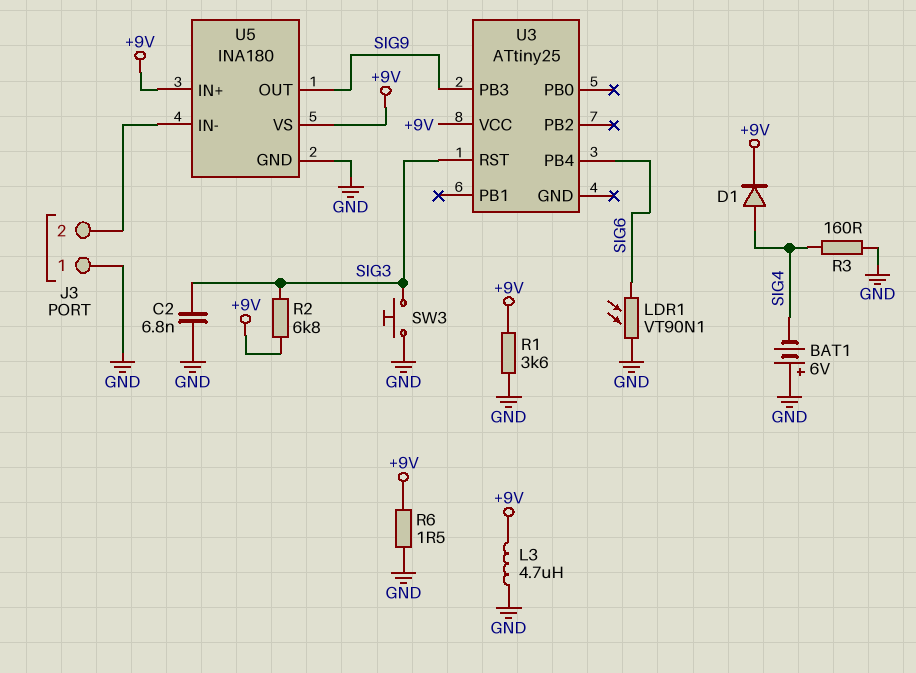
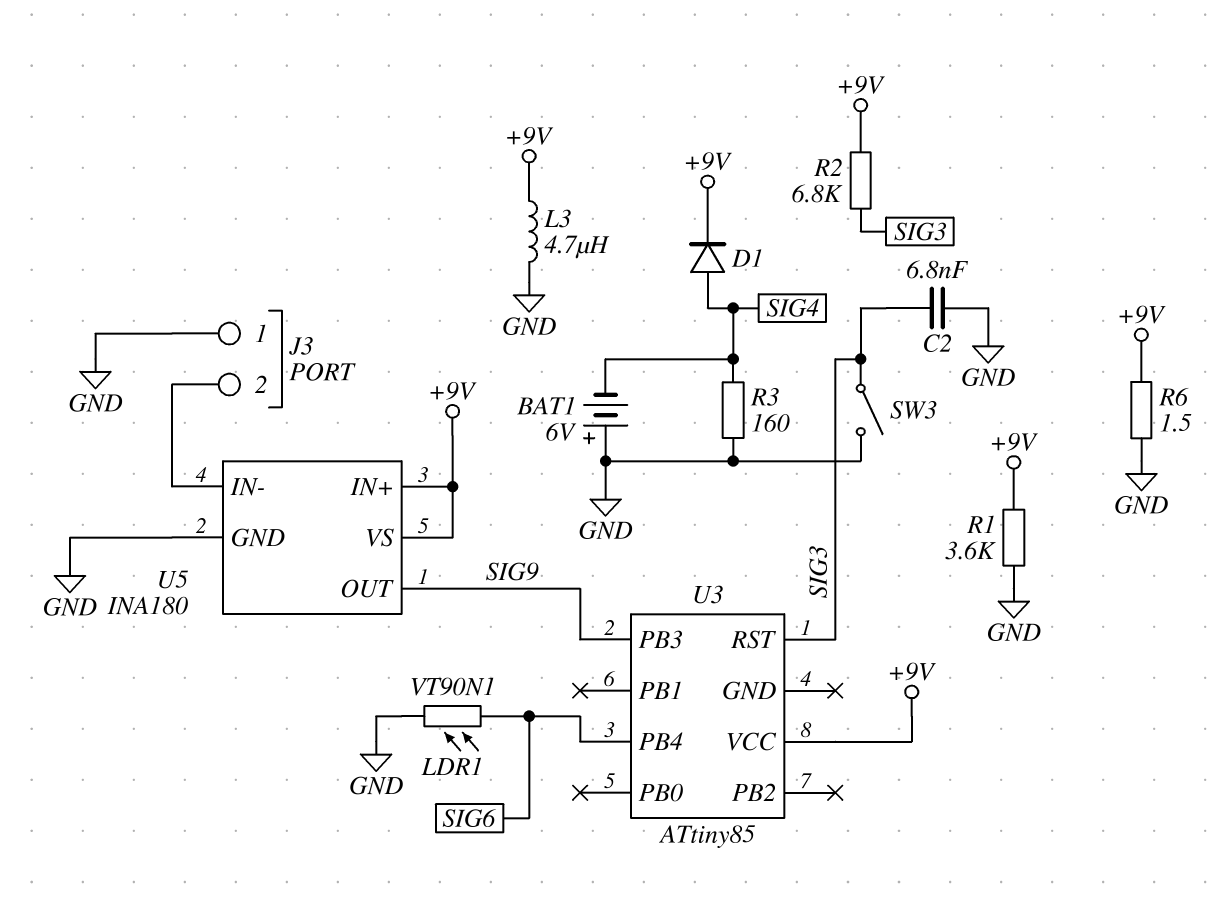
SW3: button (GND, SIG3) -> switch (GND, SIG3)
U3: ATtiny25 -> ATtiny85

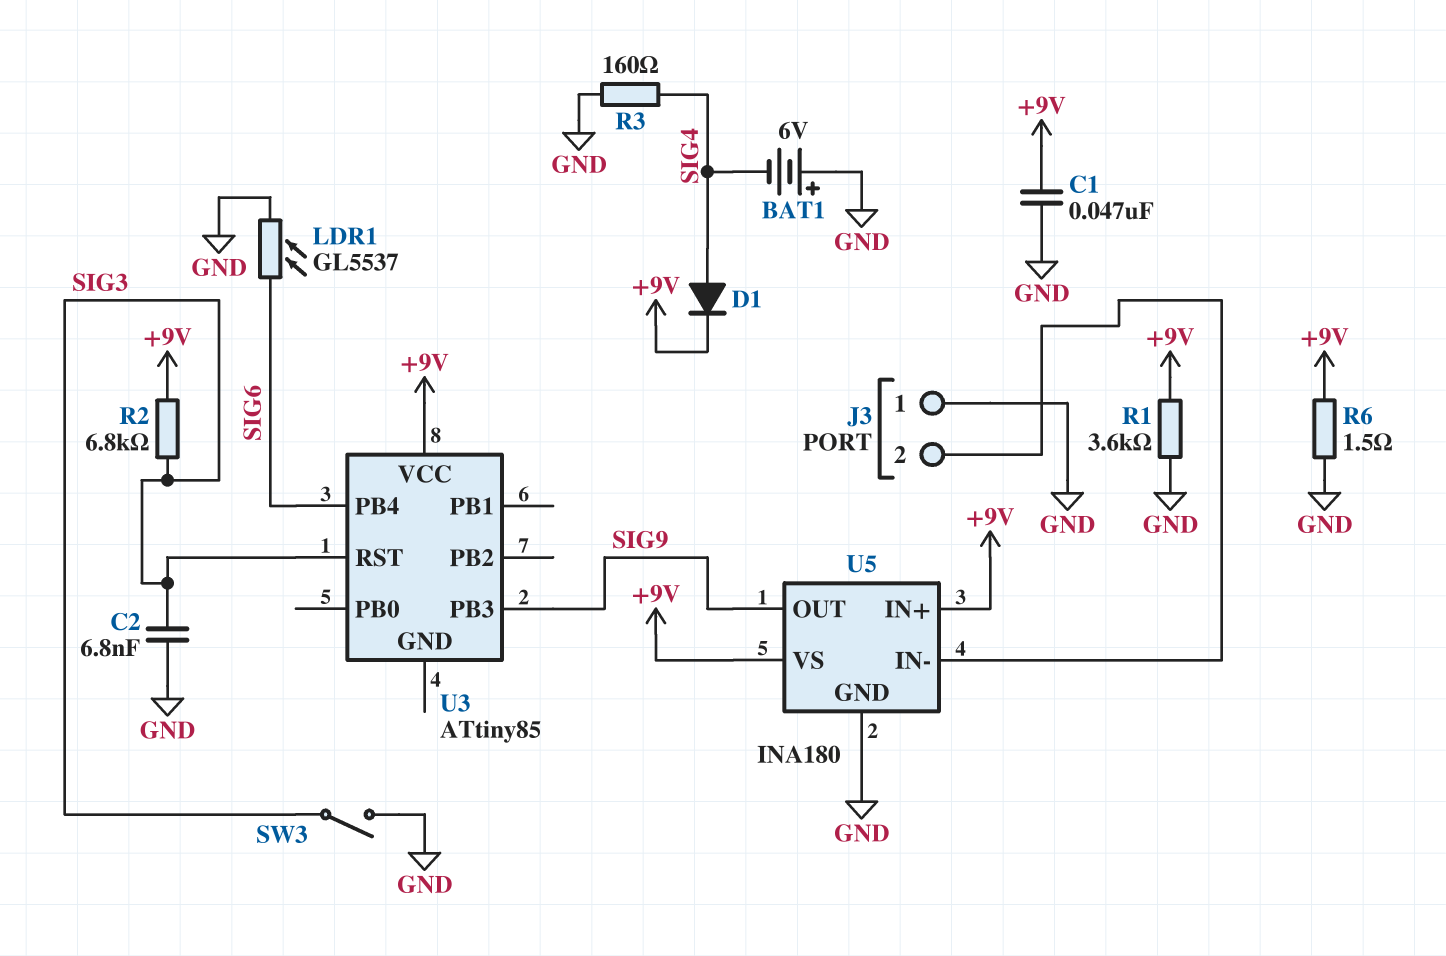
C1: none -> 47nF (+9V, GND)
L3: 4.7uH (+9V, GND) -> none
LDR1: VT90N1 (GND, SIG6) -> GL5537 (GND, SIG6)

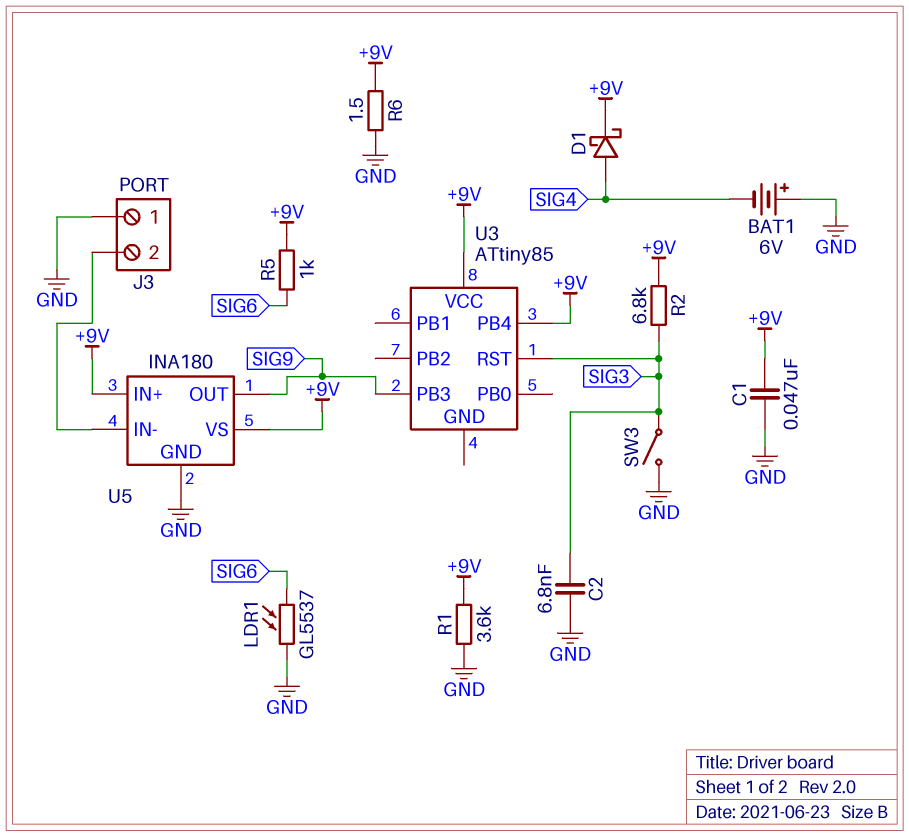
D1: diode (A SIG4, K +9V) -> schottky (A SIG4, K +9V)
R3: 160 (GND, SIG4) -> none
R5: none -> 1k (+9V, SIG6)
U3 pin PB4: SIG6 -> +9V

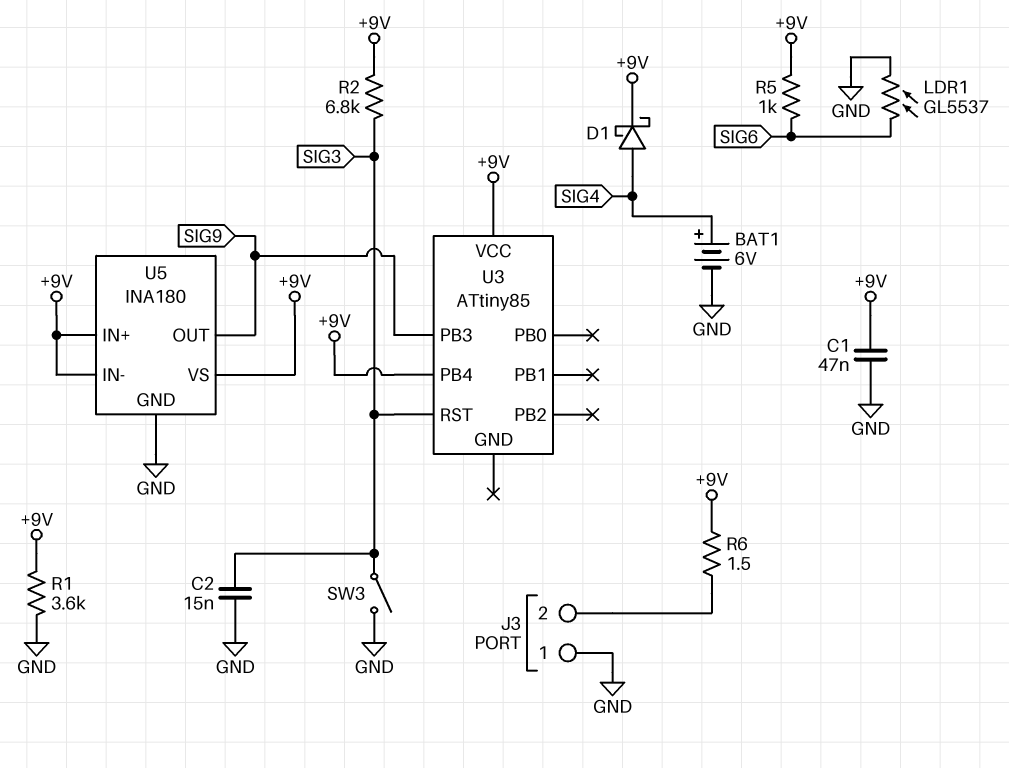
BAT1: 6V (plus GND, minus SIG4) -> 6V (plus SIG4, minus GND)
C2: 6.8nF (GND, SIG3) -> 15nF (GND, SIG3)
R6: 1.5 (+9V, GND) -> 1.5 (+9V, J3/2)
U5 pin IN-: J3/2 -> +9V

